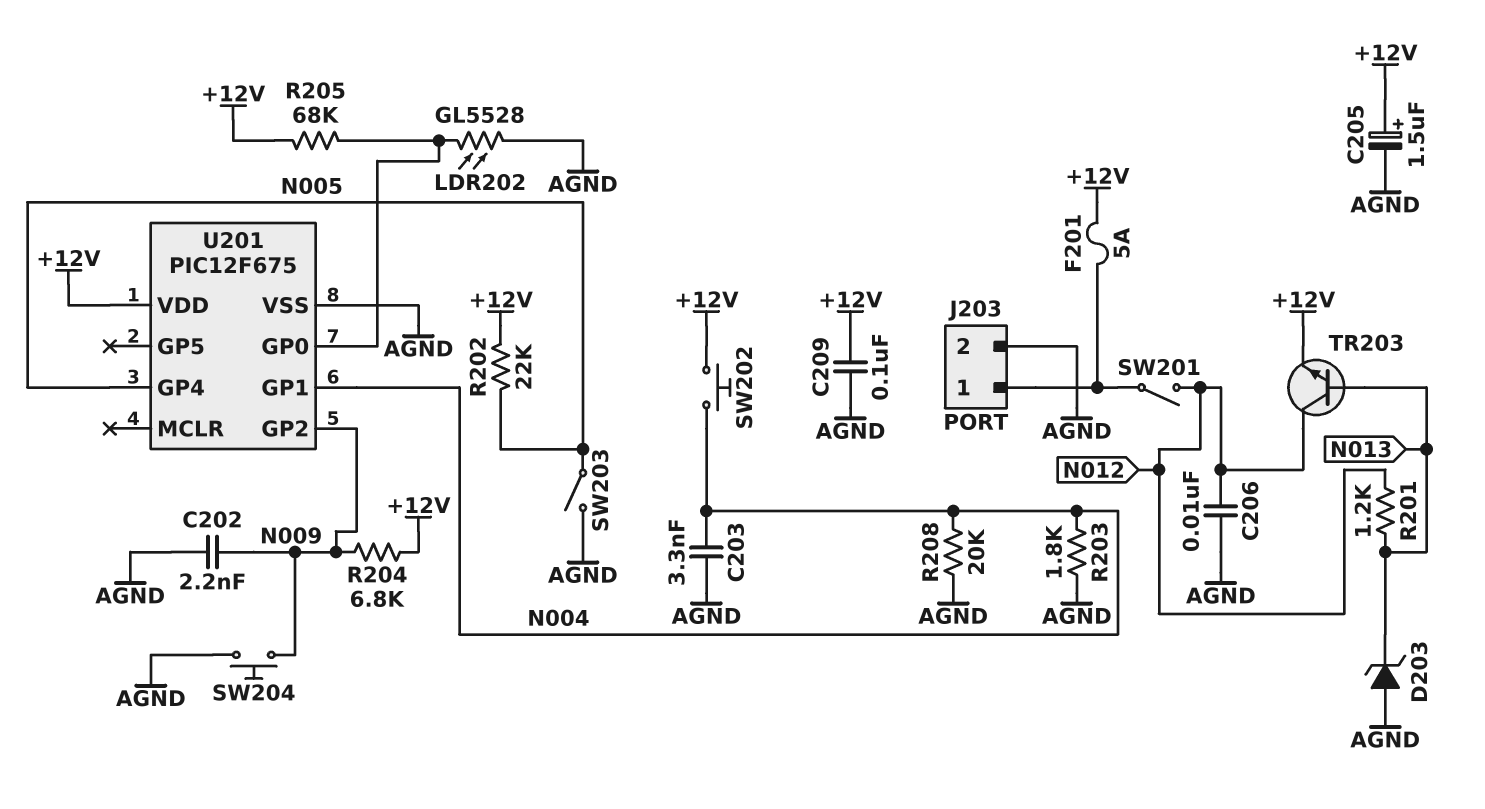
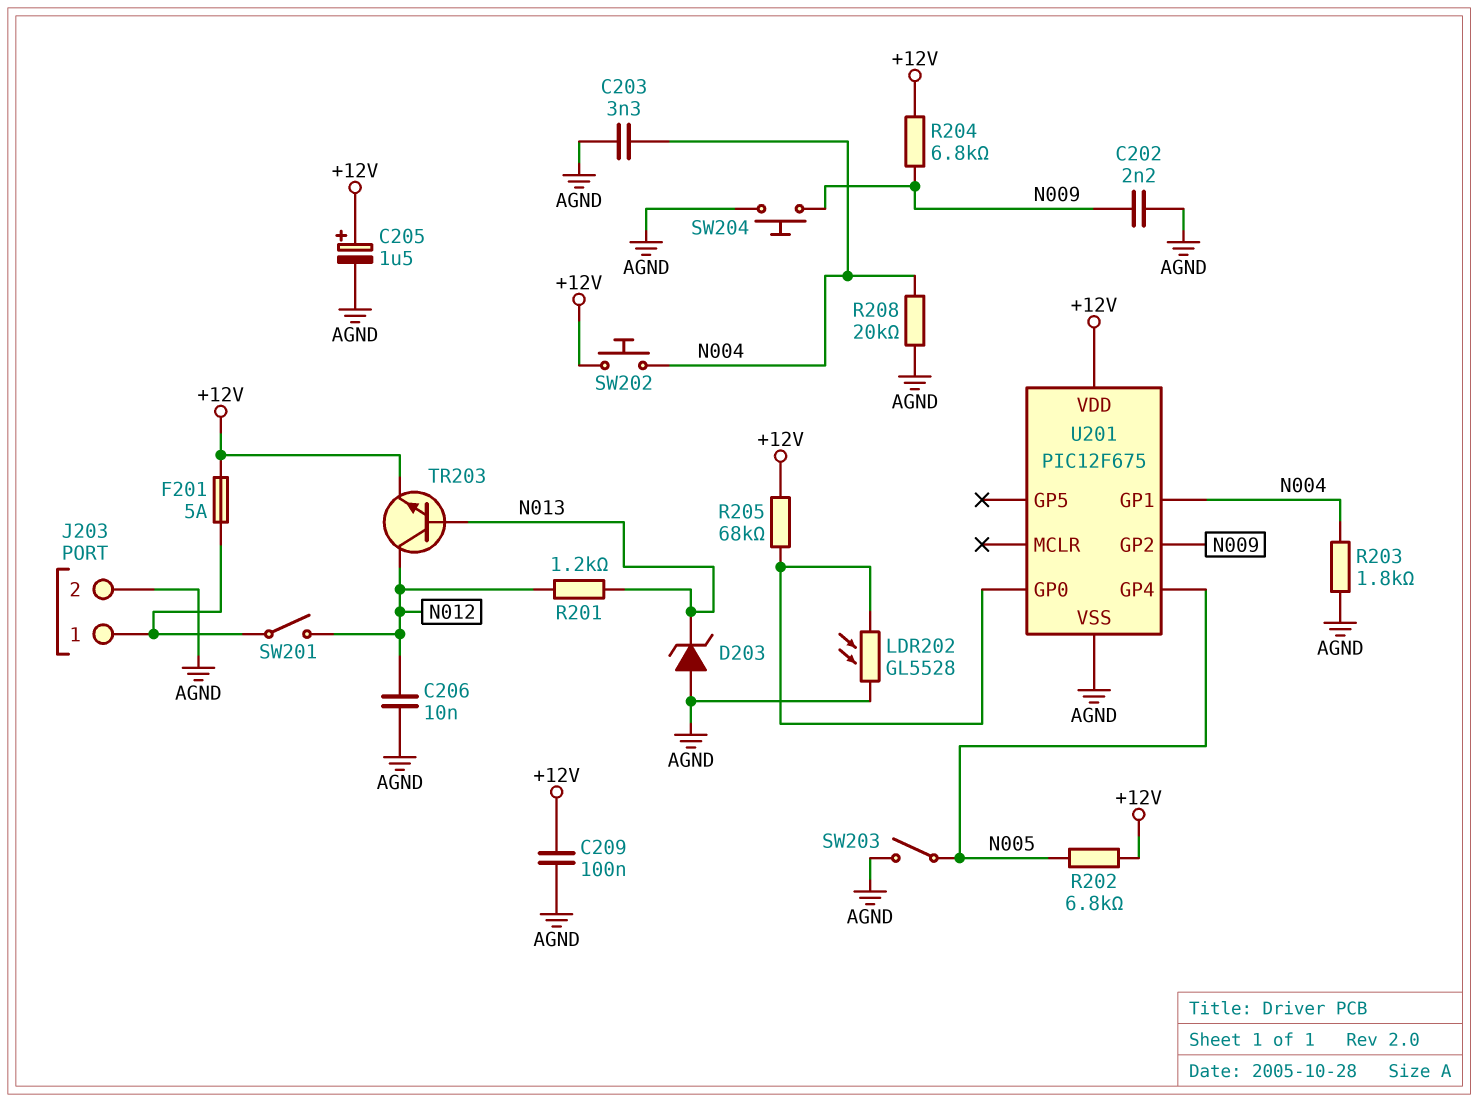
R202: 22k (+12V, N005) -> 6.8k (+12V, N005)

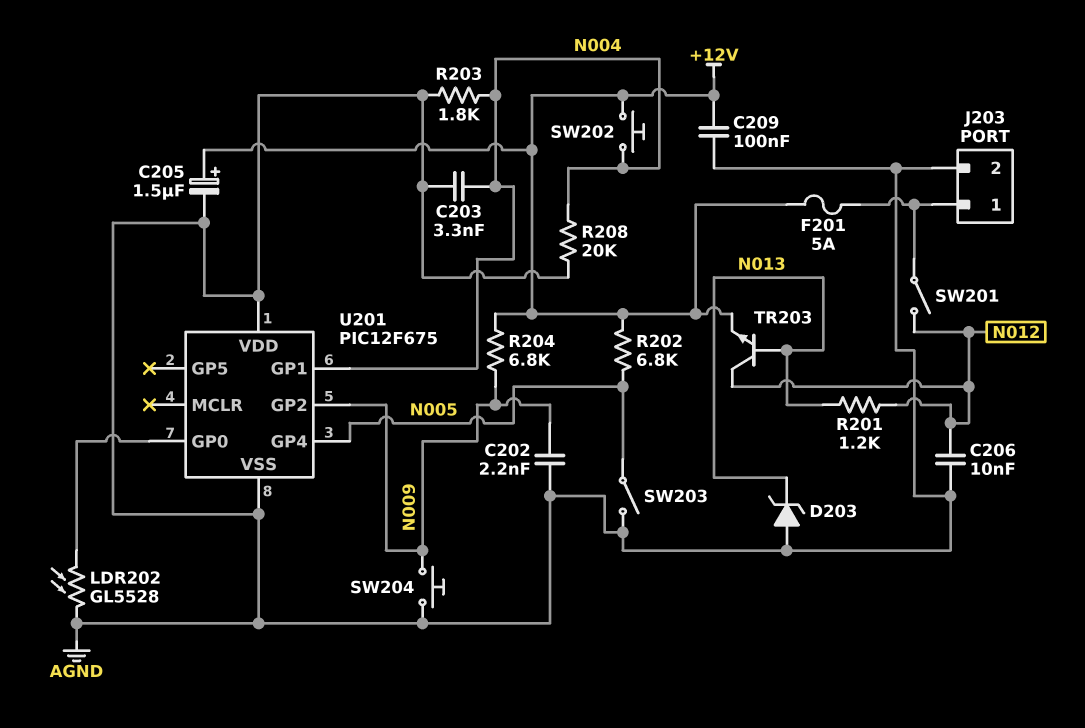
R205: 68k (+12V, U201/GP0) -> none
U201 pin VDD: +12V -> AGND

